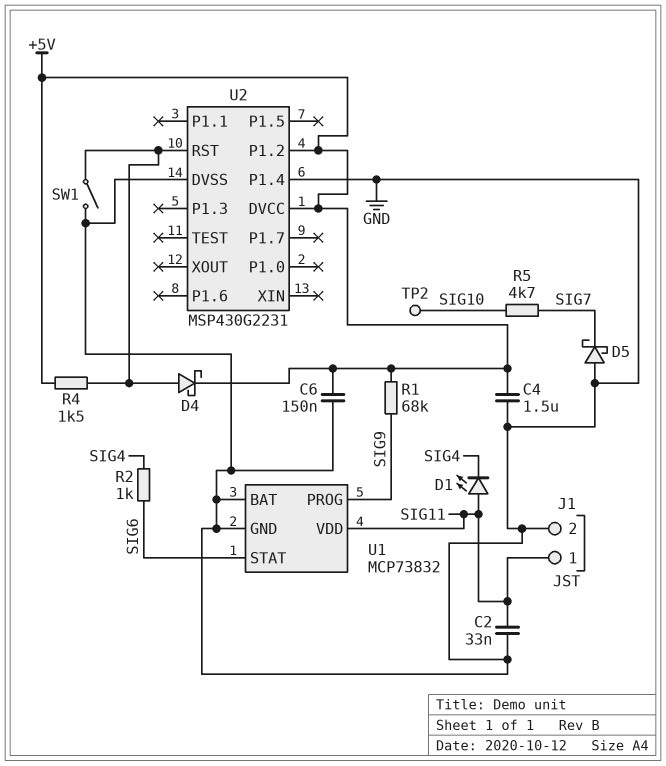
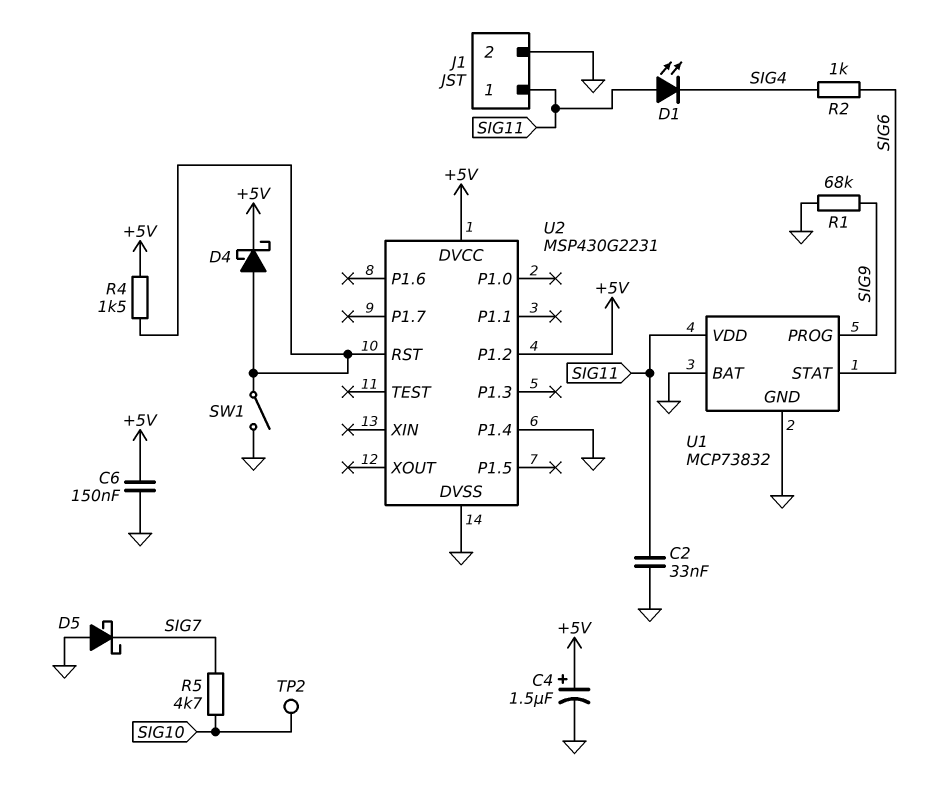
C4: 1.5uF (+5V, GND) -> 1.5uF (plus +5V, minus GND)
R1: 68k (+5V, SIG9) -> 68k (GND, SIG9)

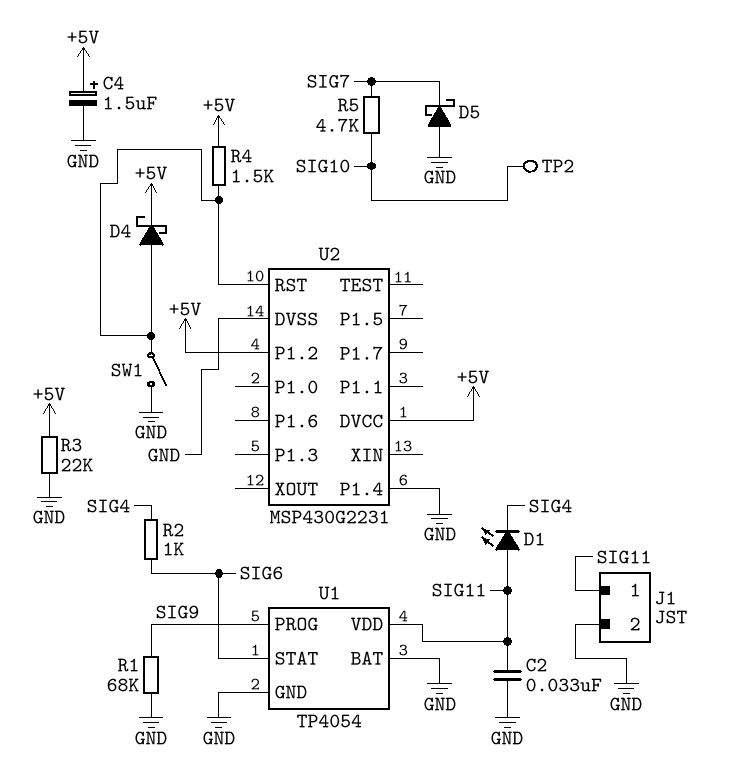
C6: 150nF (+5V, GND) -> none
R3: none -> 22k (+5V, GND)
U1: MCP73832 -> TP4054

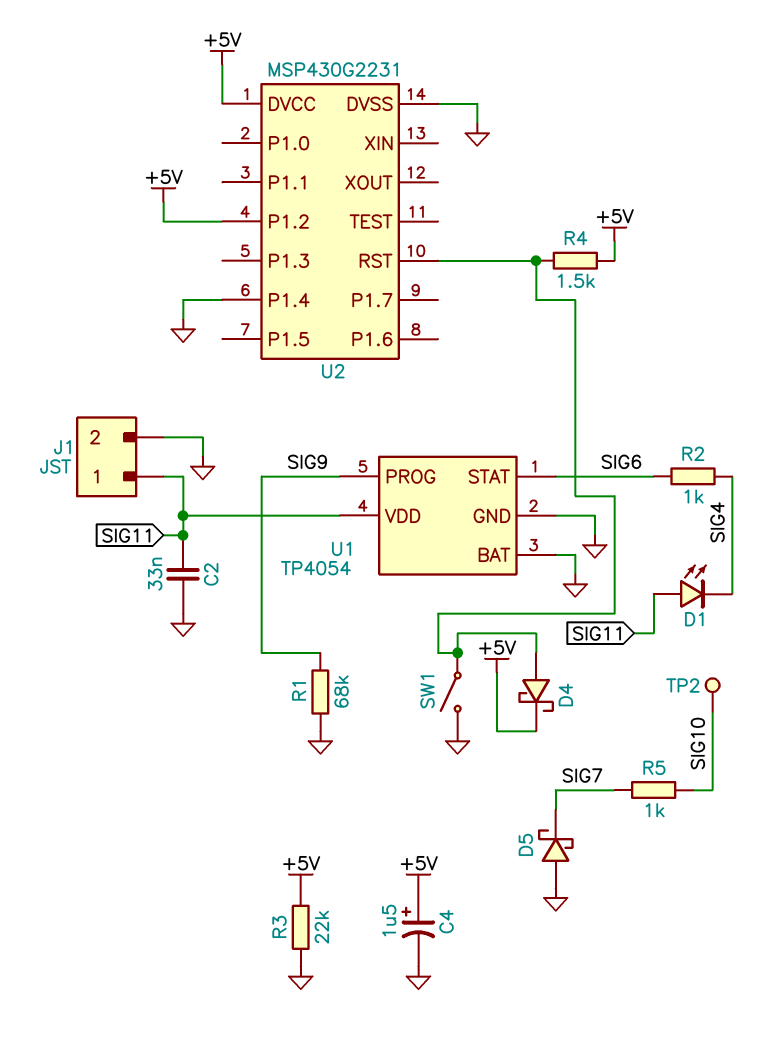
R5: 4.7k (SIG7, SIG10) -> 1k (SIG7, SIG10)

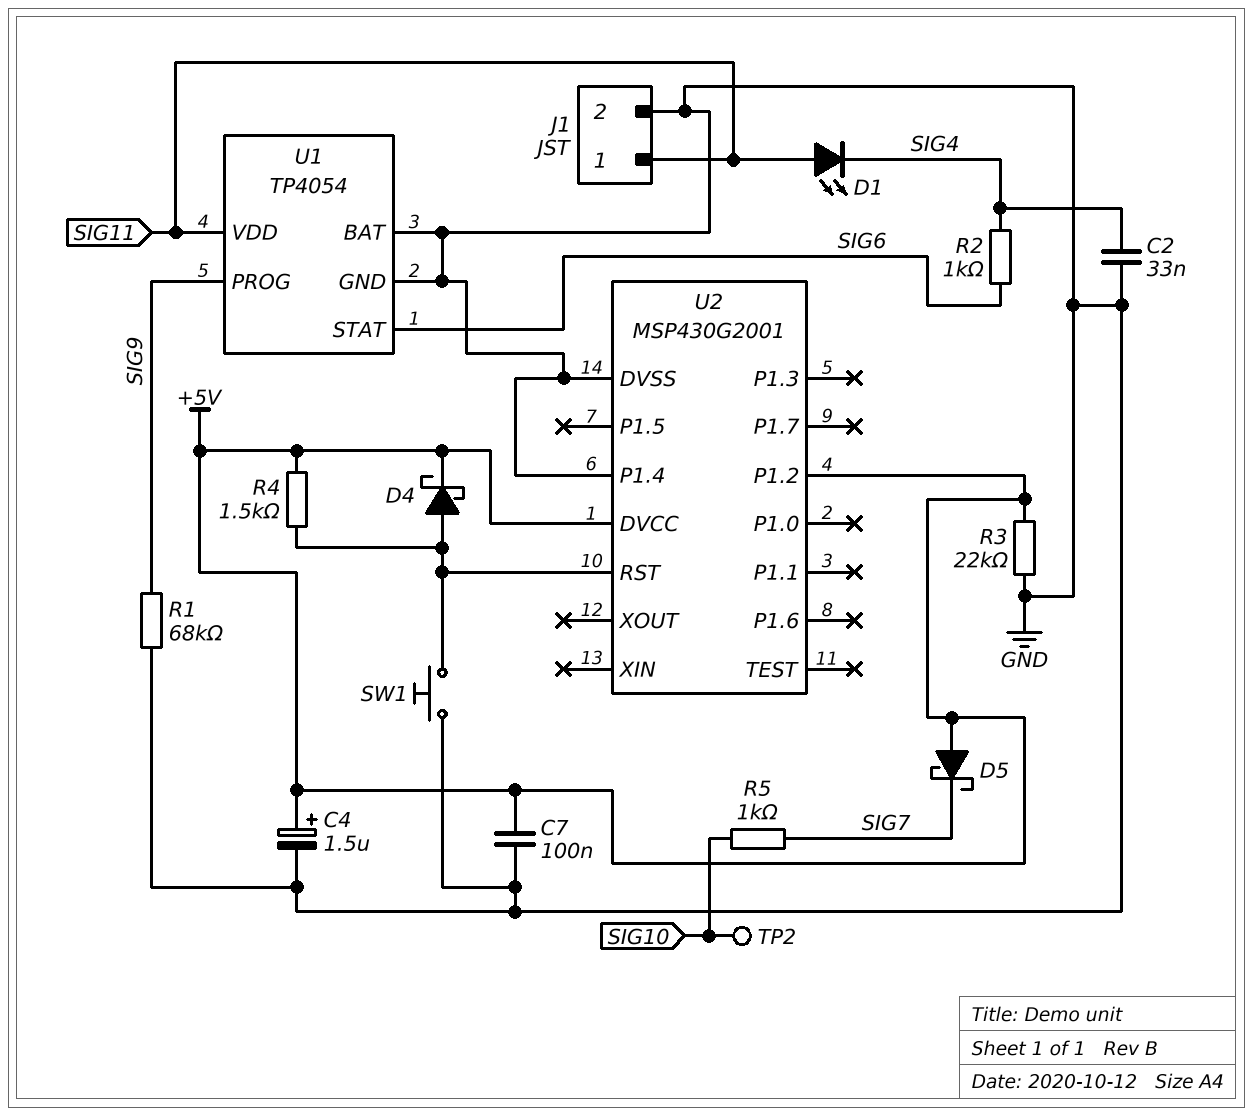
C2: 33nF (GND, SIG11) -> 33nF (GND, SIG4)
C7: none -> 100nF (+5V, GND)
D5: schottky (A GND, K SIG7) -> schottky (A +5V, K SIG7)
SW1: switch (GND, U2/RST) -> button (GND, U2/RST)
U2: MSP430G2231 -> MSP430G2001

